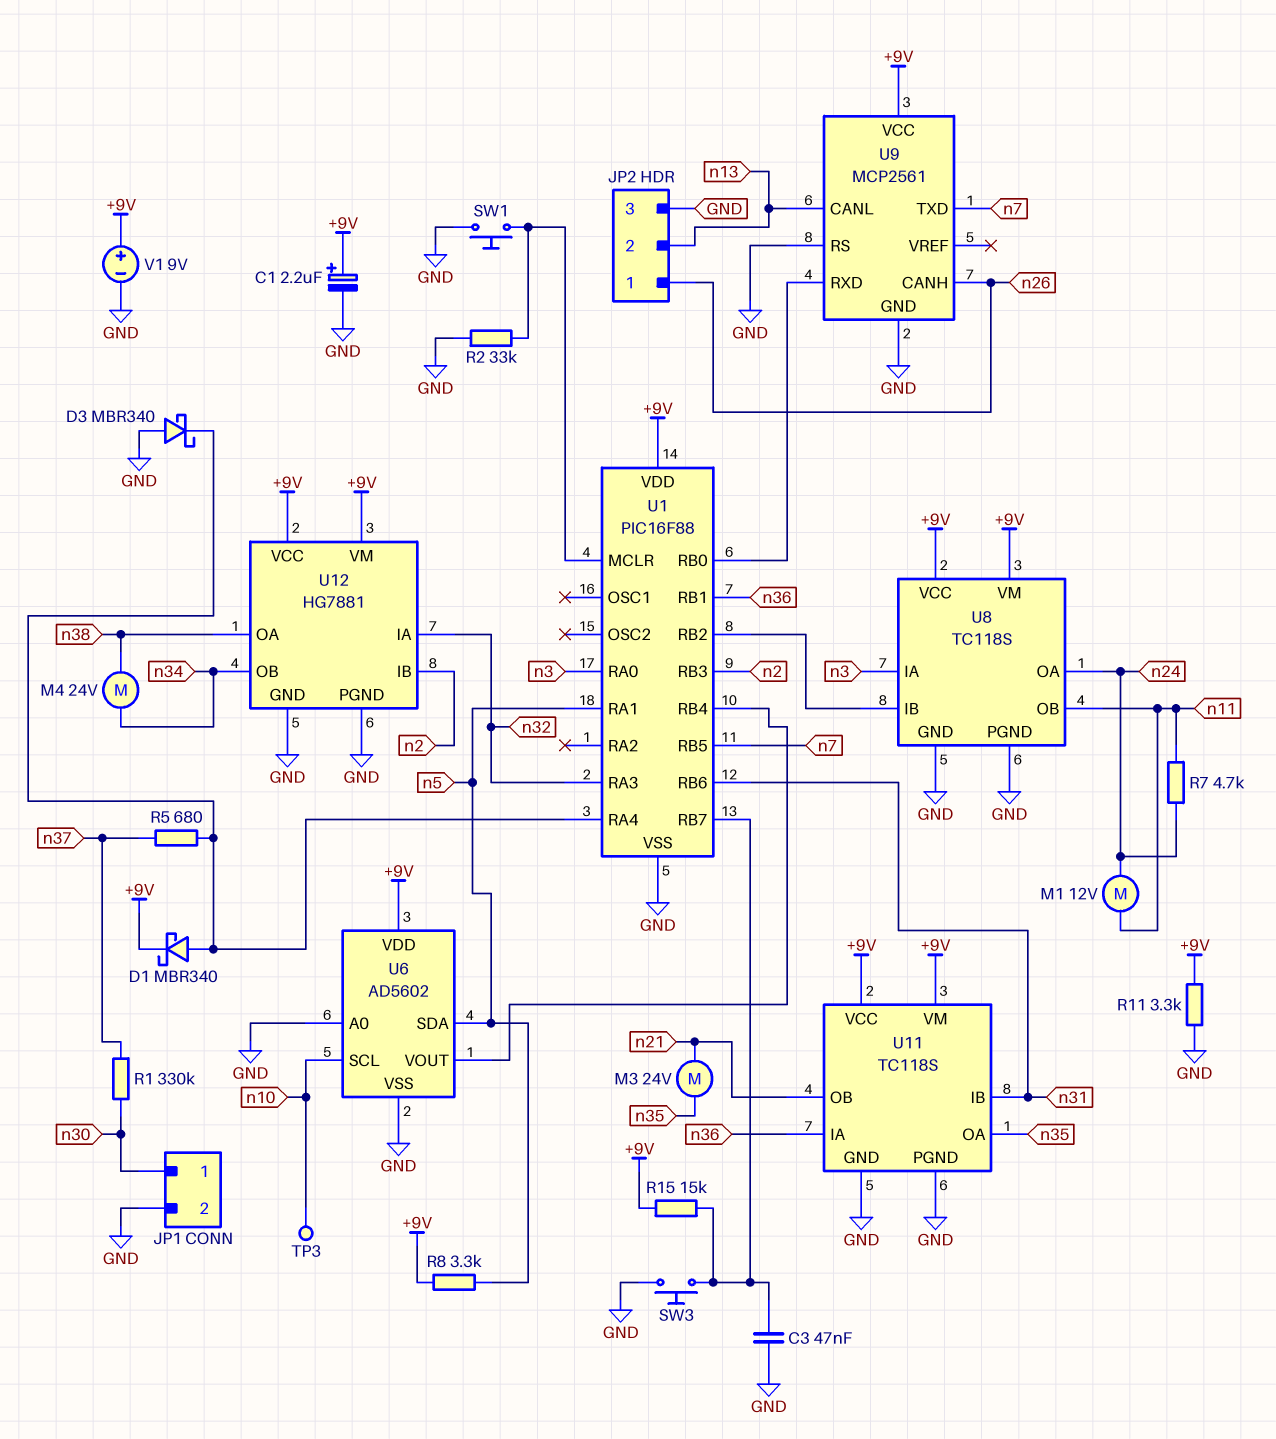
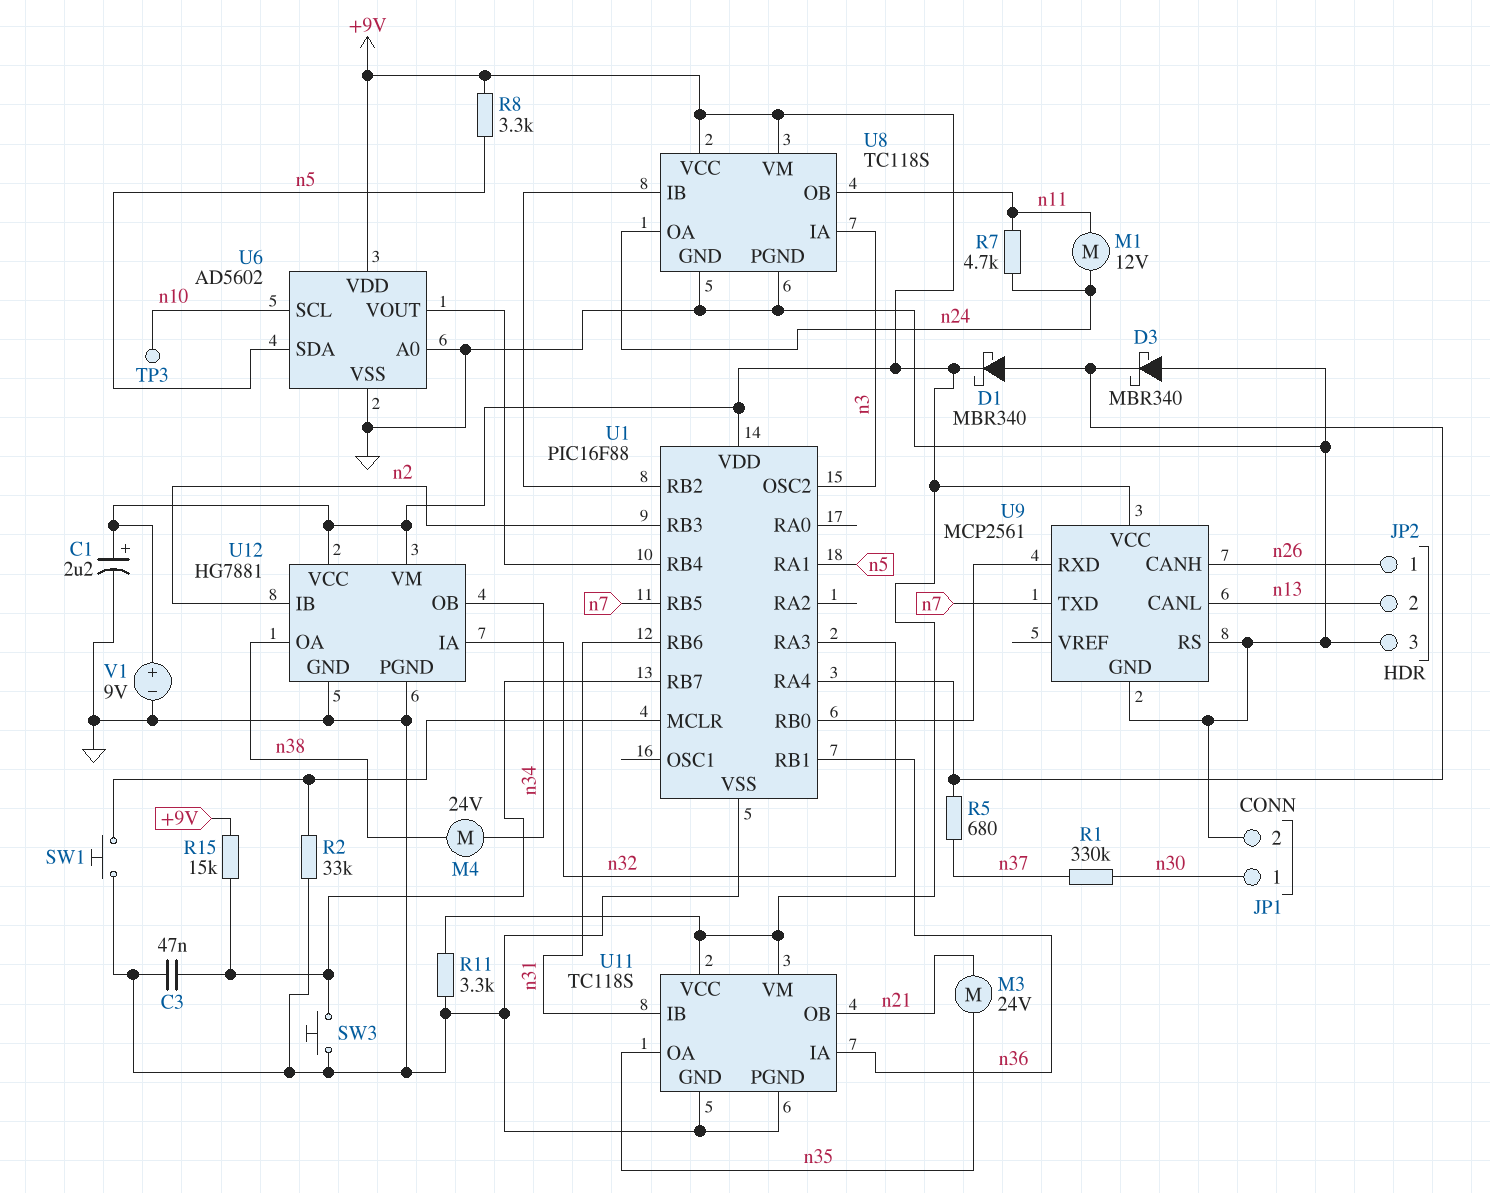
U1 pin OSC2: none -> n3
U1 pin RA0: n3 -> none

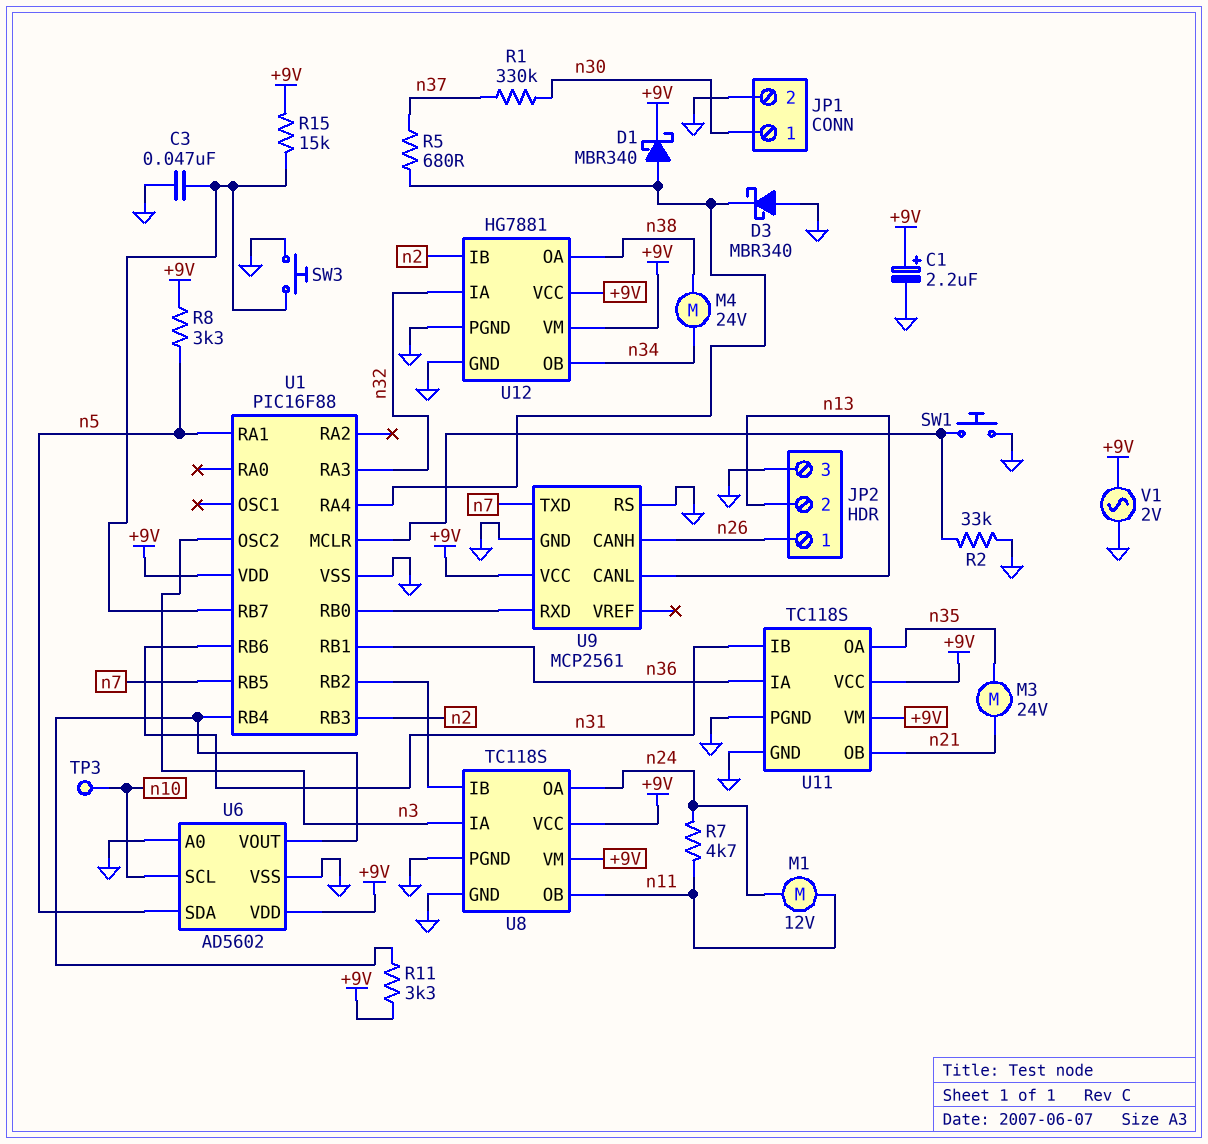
R11: 3.3k (+9V, GND) -> 3.3k (+9V, U1/RB4)
V1: 9V (plus +9V, minus GND) -> AC 2V (+9V, GND)

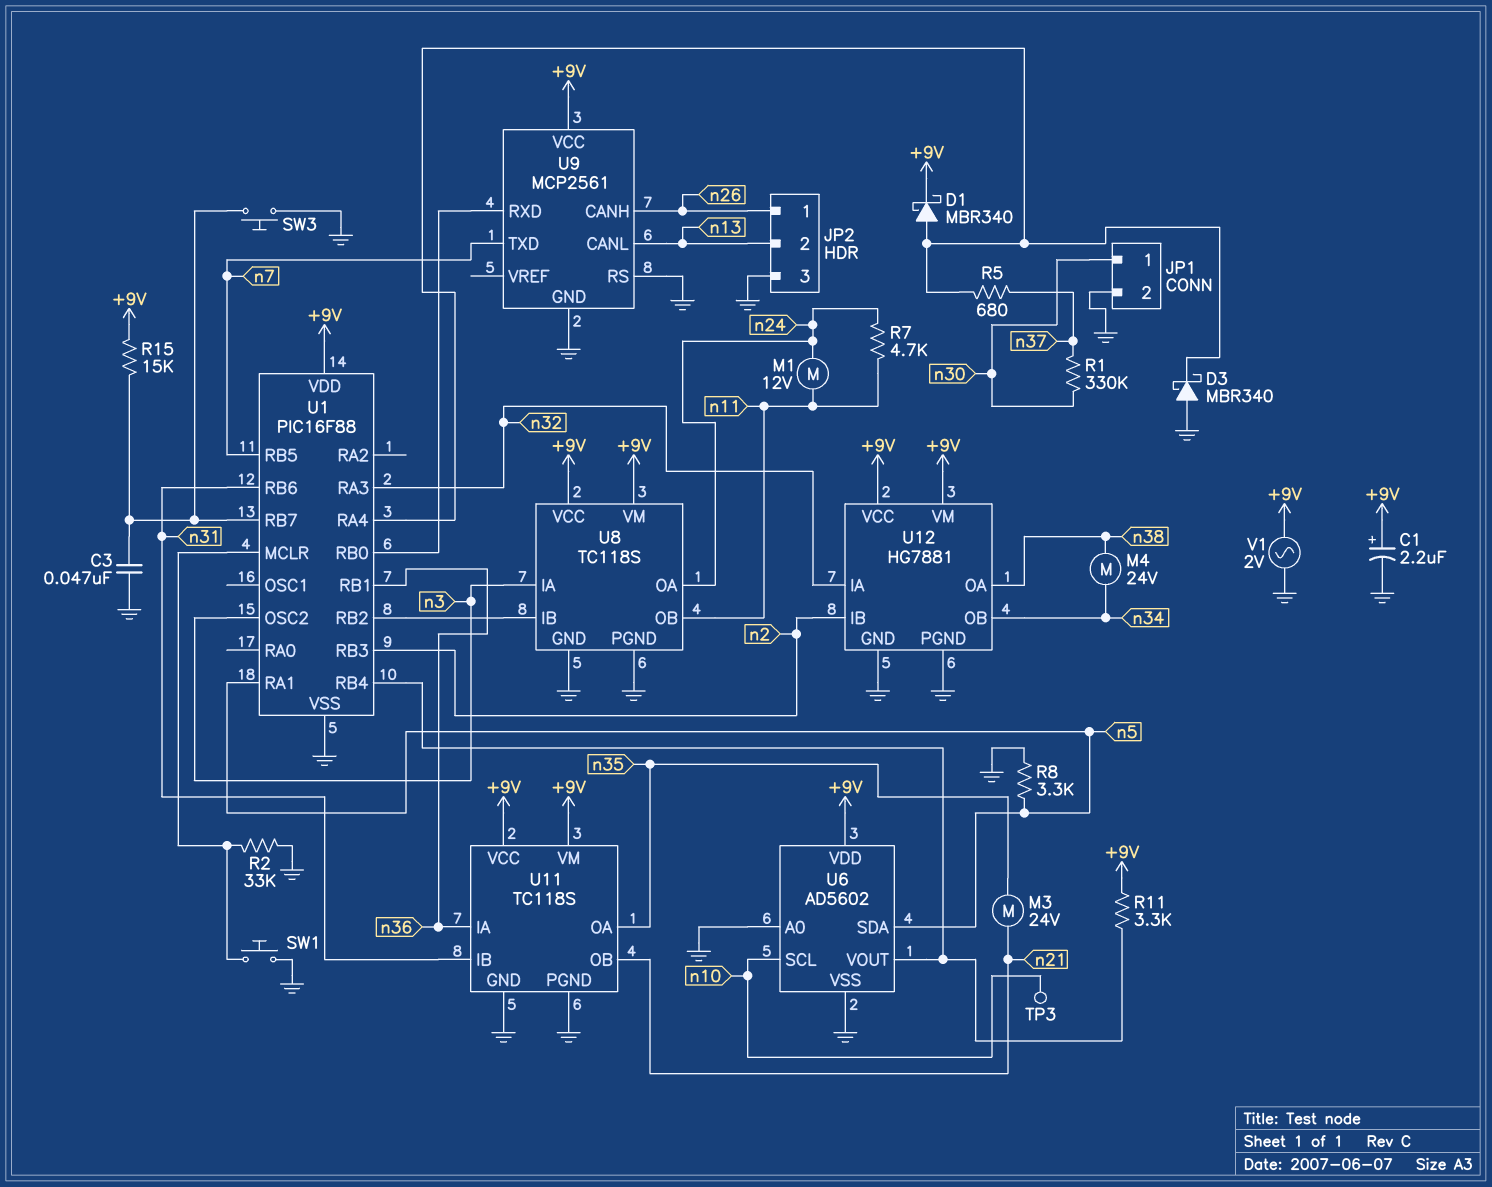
R8: 3.3k (+9V, n5) -> 3.3k (GND, n5)

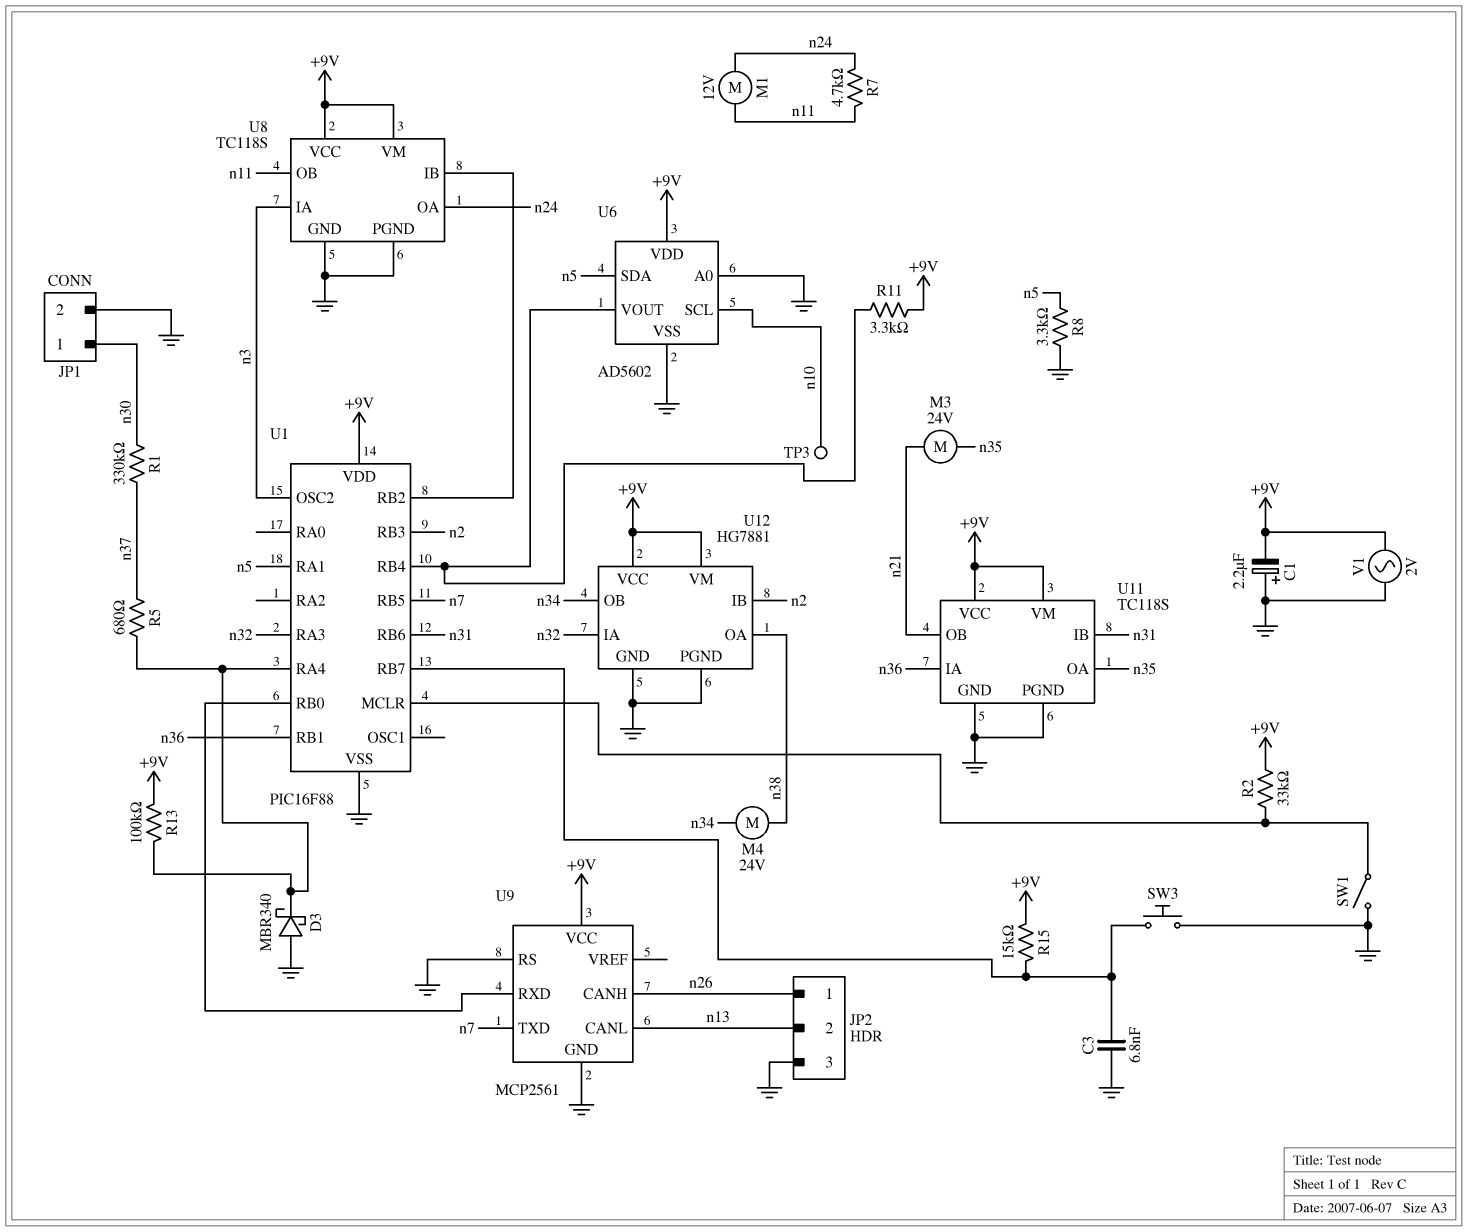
C1: 2.2uF (plus +9V, minus GND) -> 2.2uF (plus GND, minus +9V)
C3: 47nF (GND, U1/RB7) -> 6.8nF (GND, U1/RB7)
D1: schottky MBR340 (A U1/RA4, K +9V) -> none
R2: 33k (GND, U1/MCLR) -> 33k (+9V, U1/MCLR)
R13: none -> 100k (+9V, U1/RA4)
SW1: button (GND, U1/MCLR) -> switch (GND, U1/MCLR)

